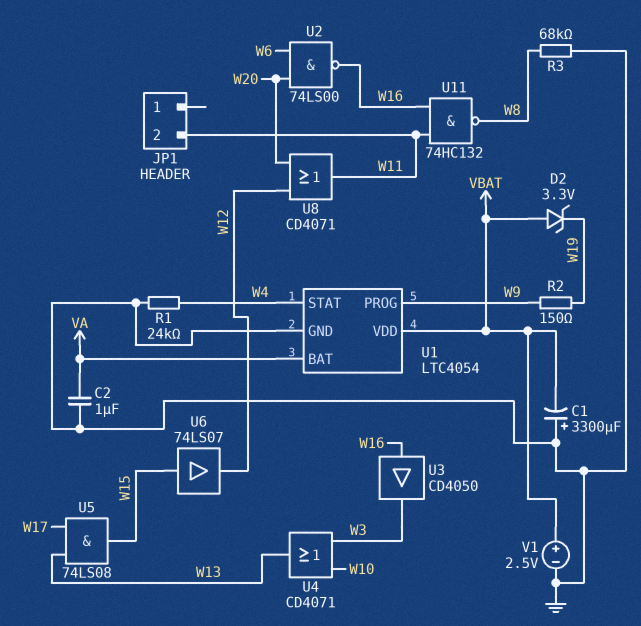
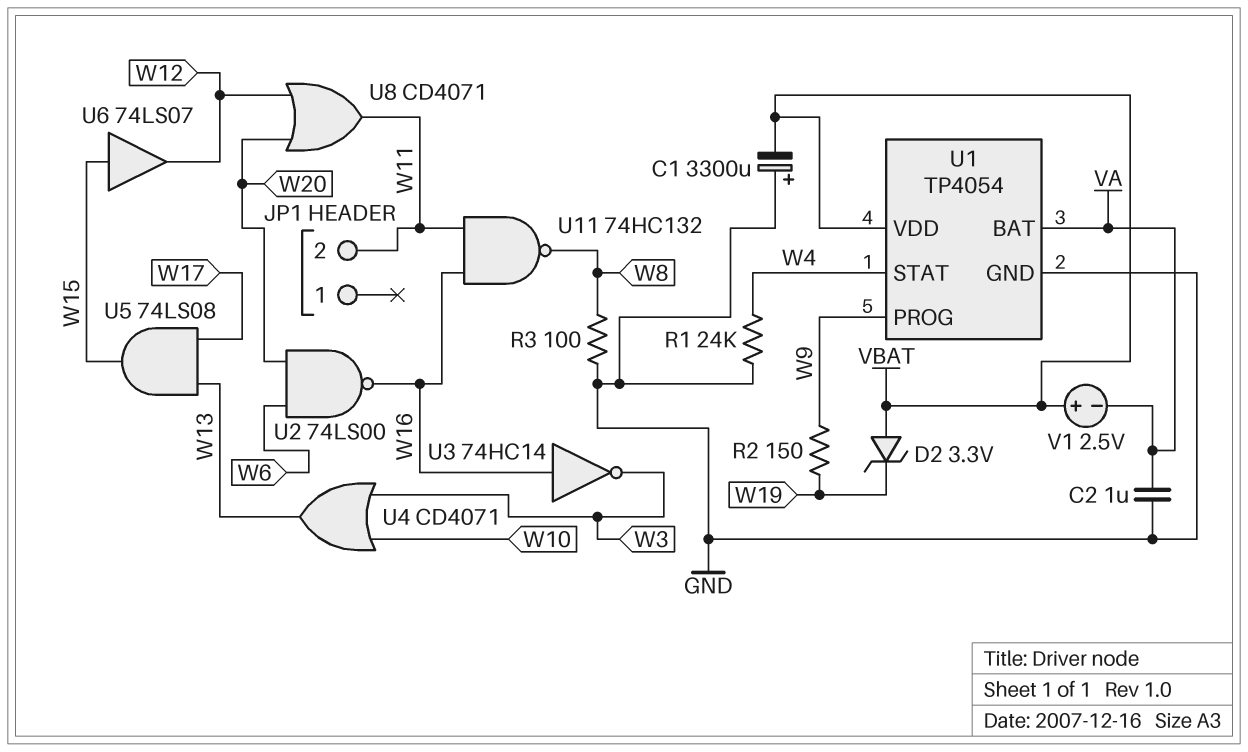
R3: 68k (GND, W8) -> 100 (GND, W8)
U1: LTC4054 -> TP4054
U3: buffer CD4050 (in W16, out W3) -> NOT 74HC14 (in W16, out W3)
V1: 2.5V (plus VBAT, minus GND) -> 2.5V (plus VBAT, minus VA)

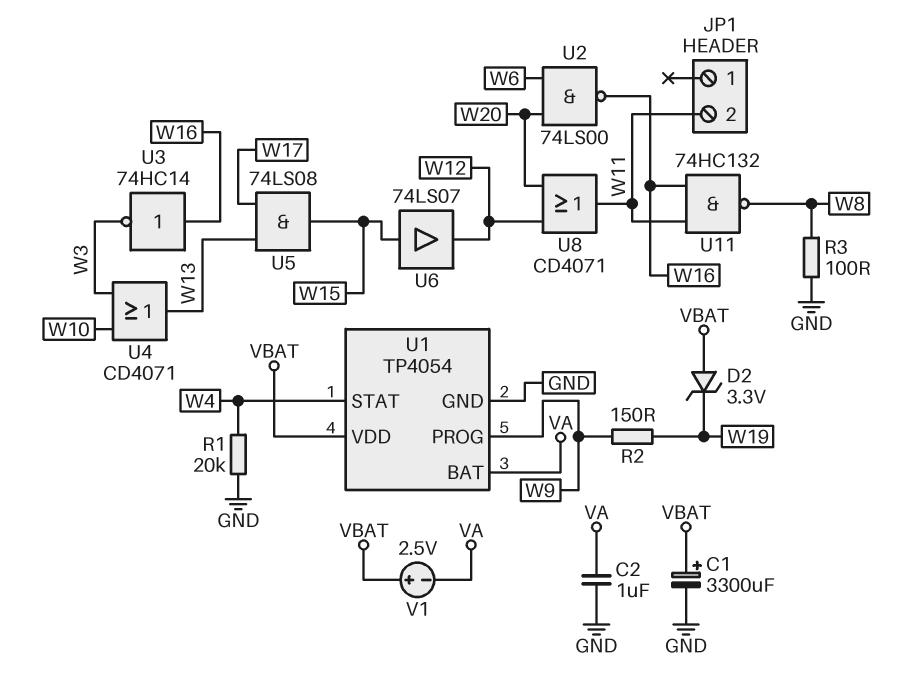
C1: 3300uF (plus GND, minus VBAT) -> 3300uF (plus VBAT, minus GND)
R1: 24k (GND, W4) -> 20k (GND, W4)

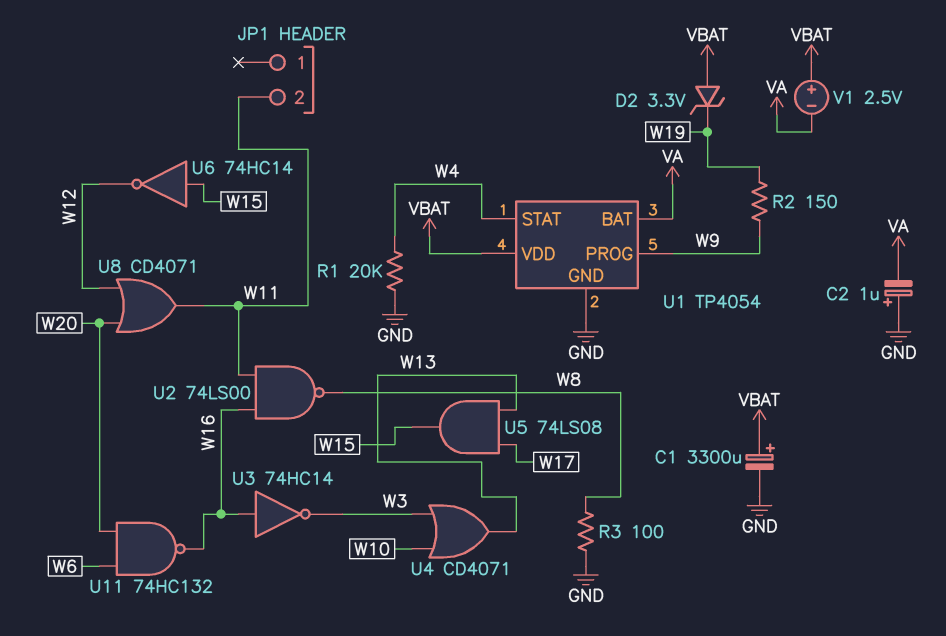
C2: 1uF (GND, VA) -> 1uF (plus GND, minus VA)
U2: NAND 74LS00 (in W6, in W20, out W16) -> NAND 74LS00 (in W11, in W16, out W8)
U6: buffer 74LS07 (in W15, out W12) -> NOT 74HC14 (in W15, out W12)
U11: NAND 74HC132 (in W11, in W16, out W8) -> NAND 74HC132 (in W6, in W20, out W16)

